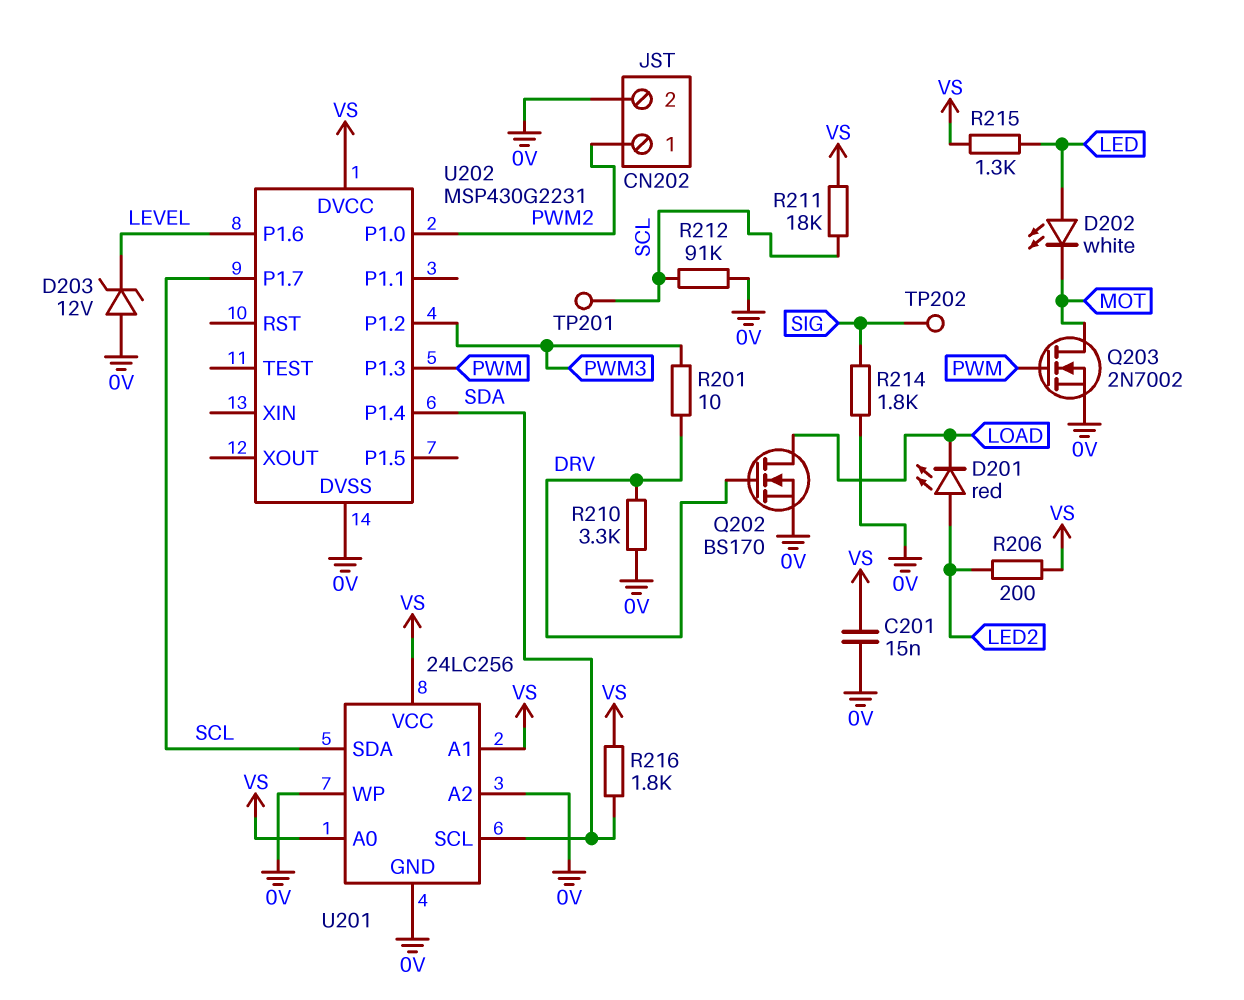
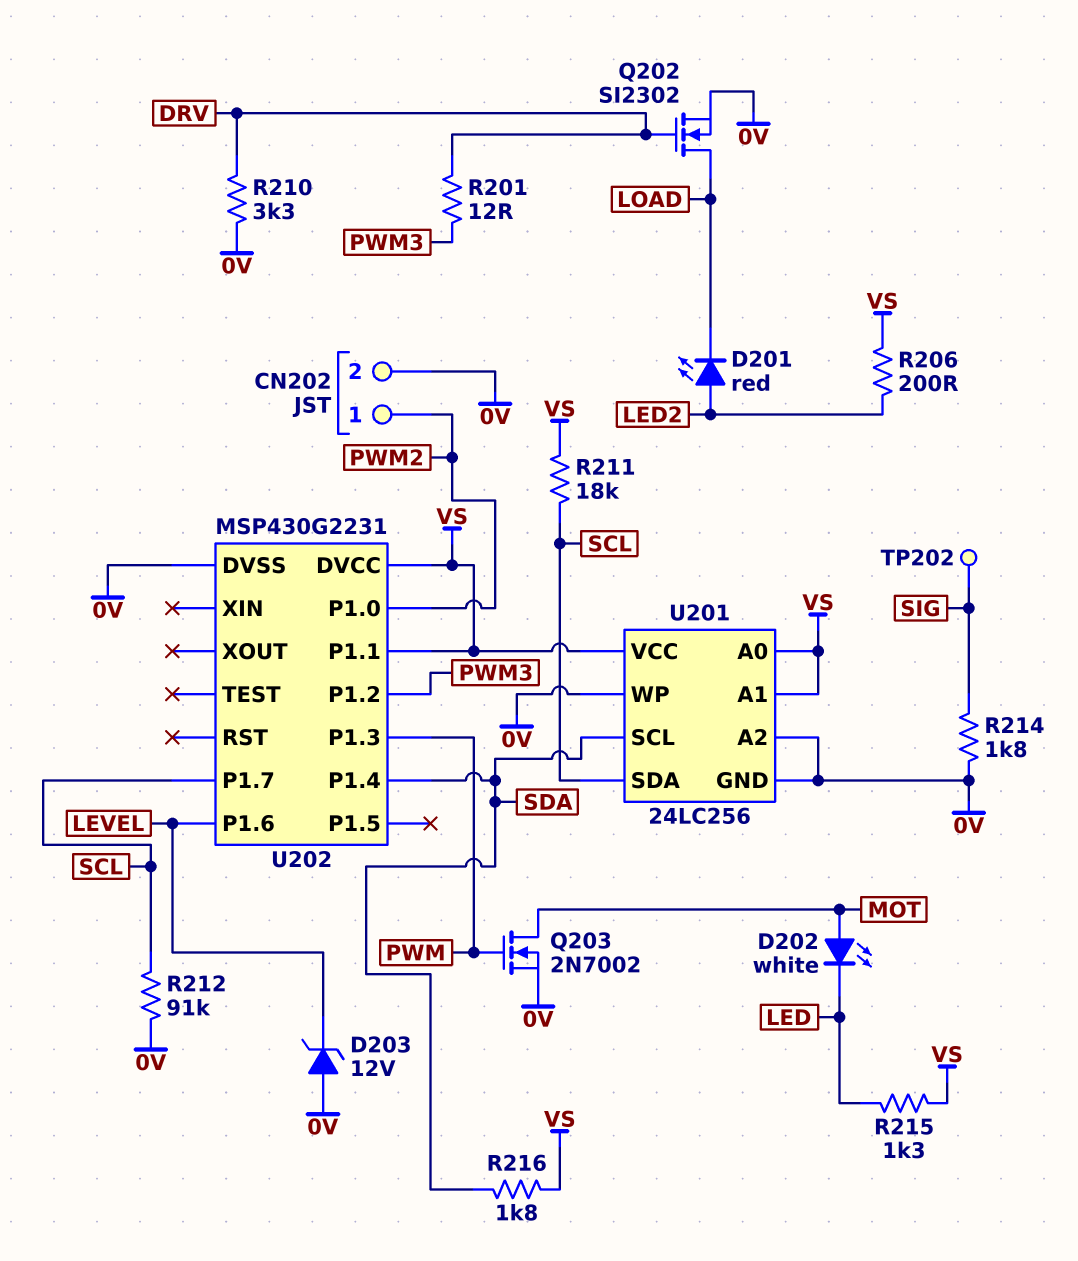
C201: 15nF (0V, VS) -> none
D202: LED white (A LED, K MOT) -> LED white (A MOT, K LED)
Q202: NMOS BS170 (G DRV, D LOAD, S 0V) -> NMOS SI2302 (G DRV, D LOAD, S 0V)
R201: 10 (DRV, PWM3) -> 12 (DRV, PWM3)
TP201: test point (SCL) -> none
U202 pin P1.1: none -> VS

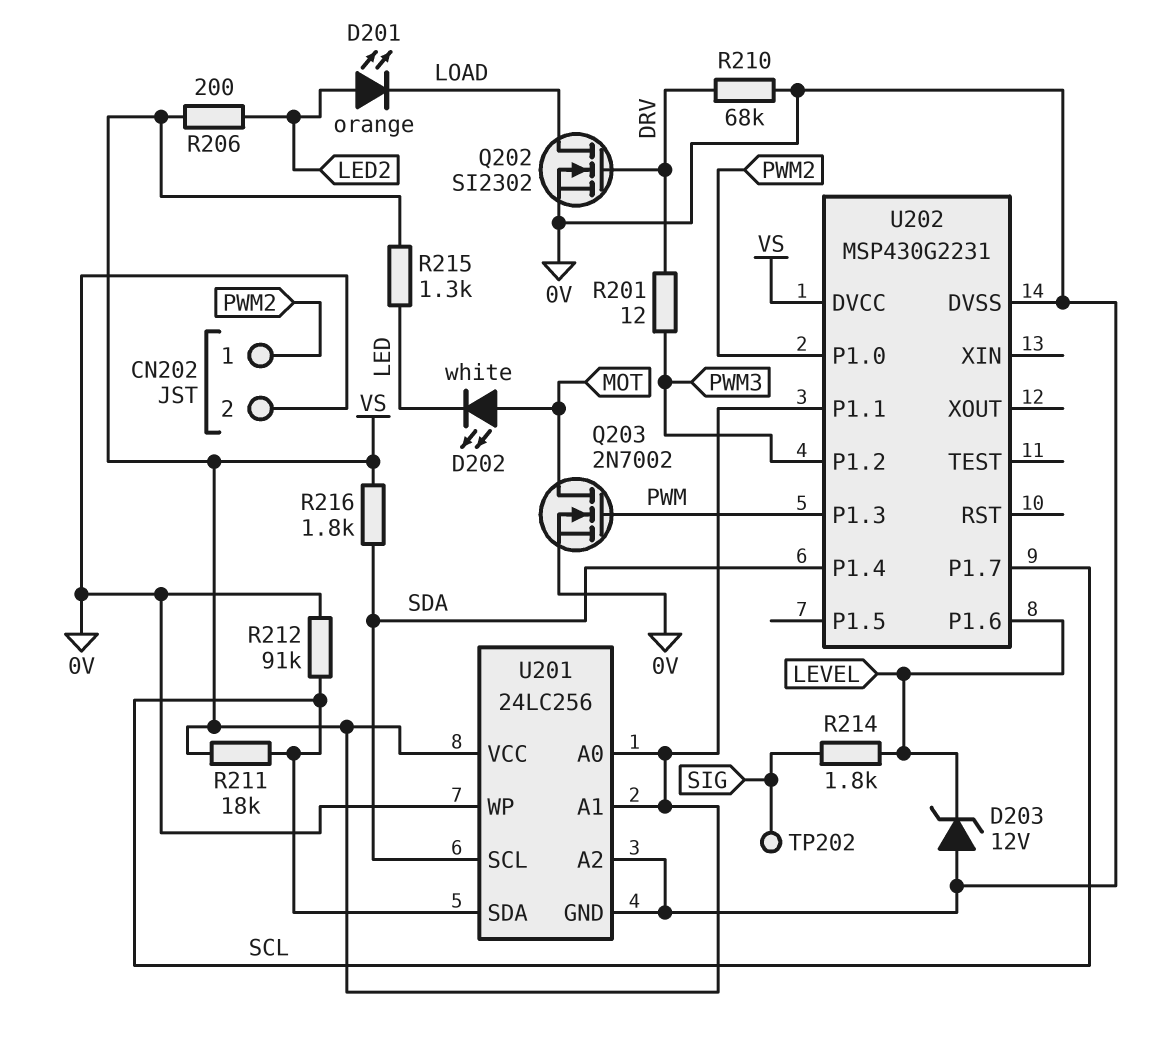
D201: LED red (A LED2, K LOAD) -> LED orange (A LED2, K LOAD)
R210: 3.3k (0V, DRV) -> 68k (0V, DRV)
R214: 1.8k (0V, SIG) -> 1.8k (LEVEL, SIG)

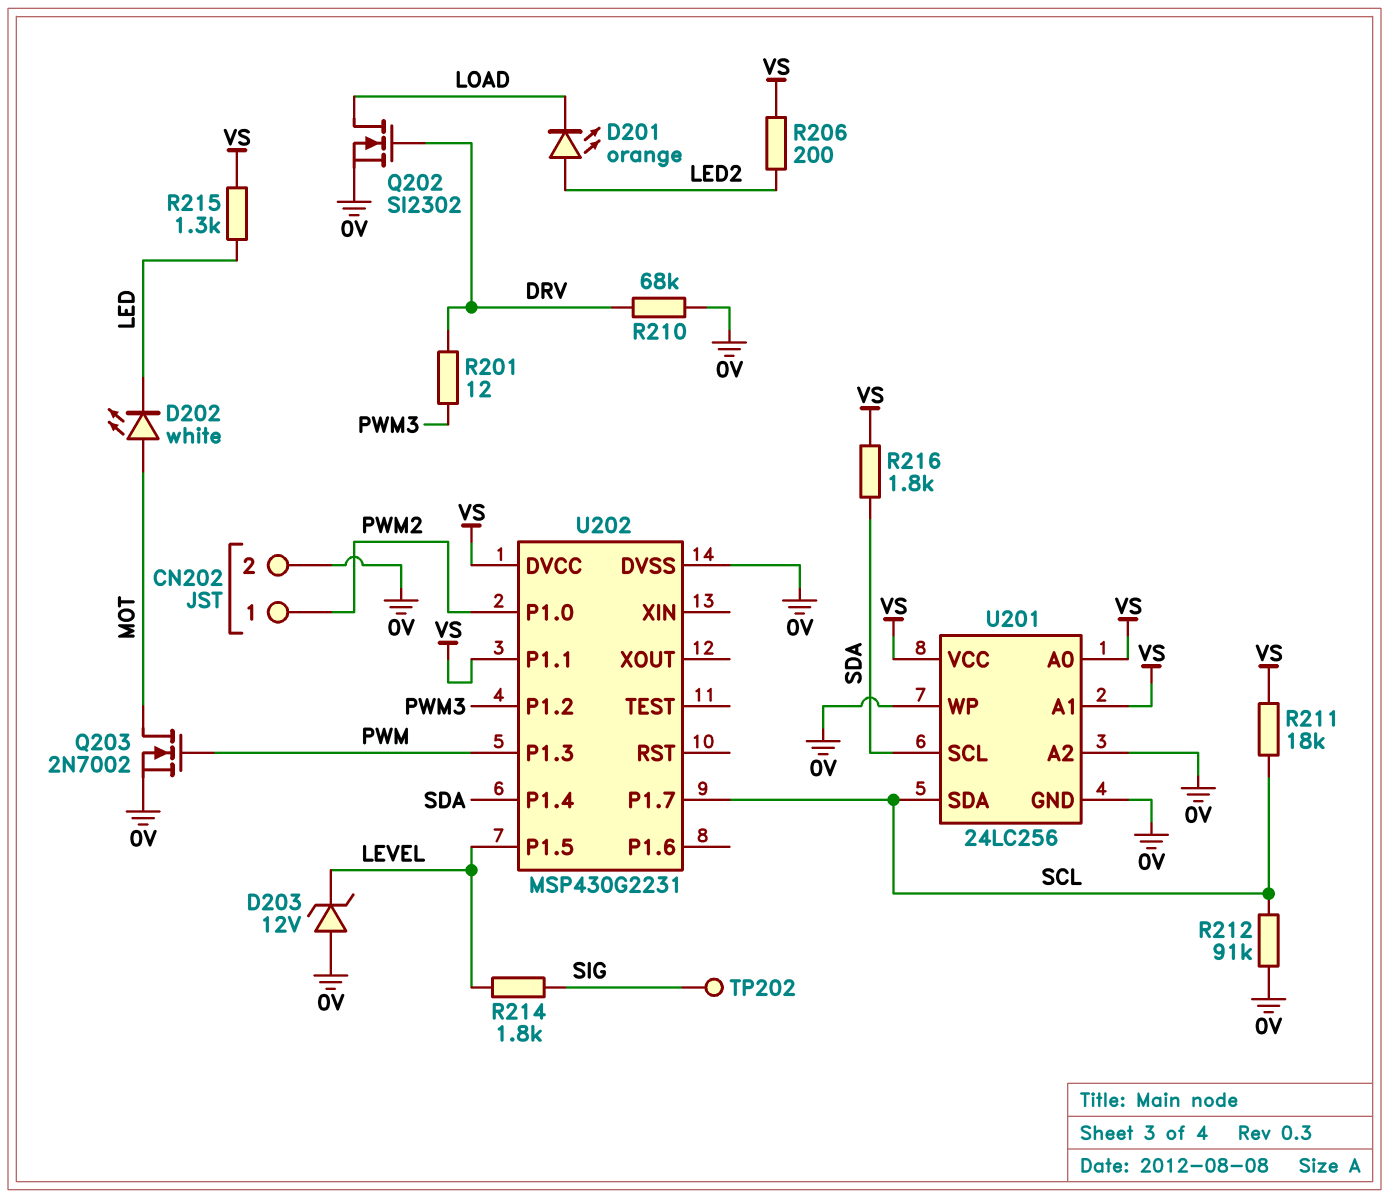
U202 pin P1.5: none -> LEVEL
U202 pin P1.6: LEVEL -> none

